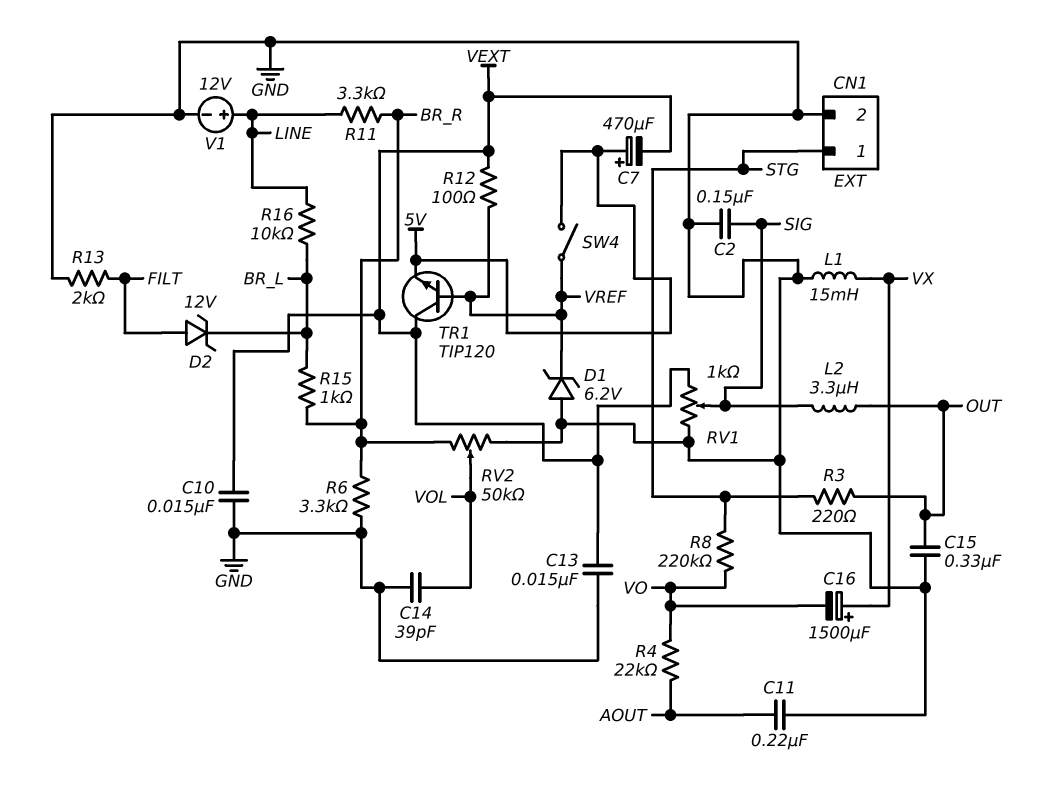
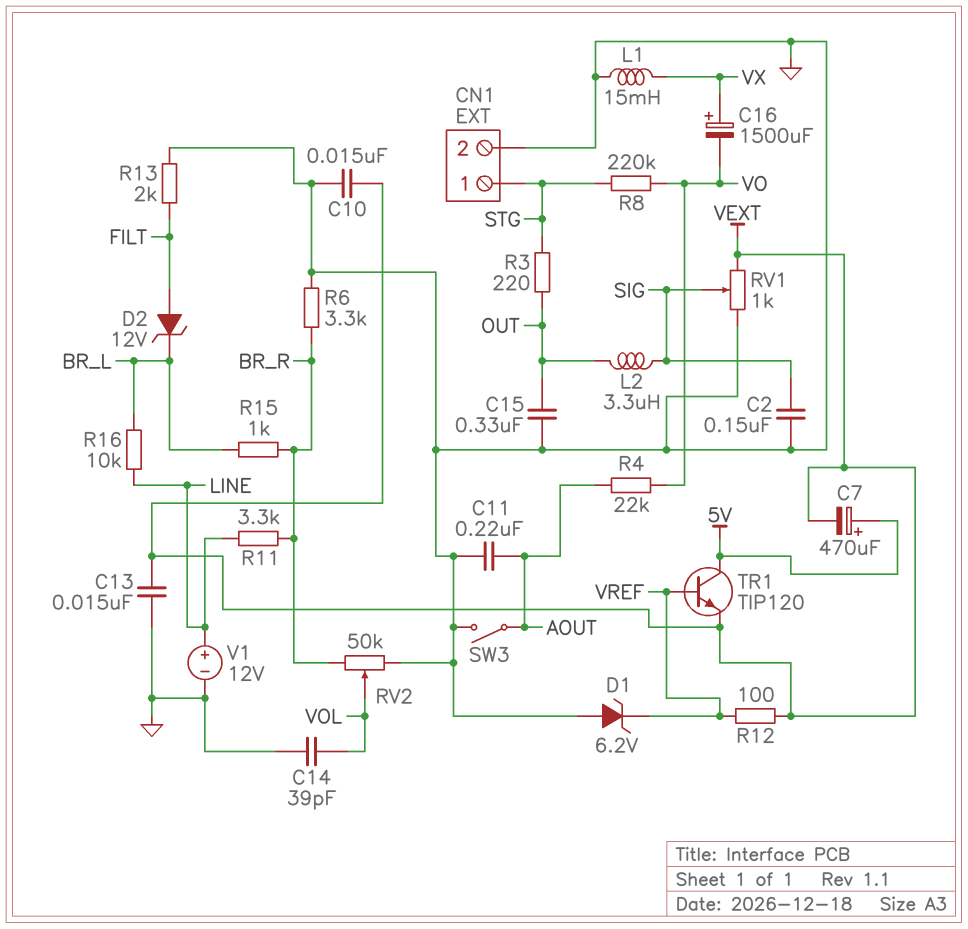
SW3: none -> switch (AOUT, GND)
SW4: switch (5V, VREF) -> none
TR1: NPN TIP120 (B VREF, C VEXT, E 5V) -> NPN TIP120 (B VREF, C 5V, E VEXT)

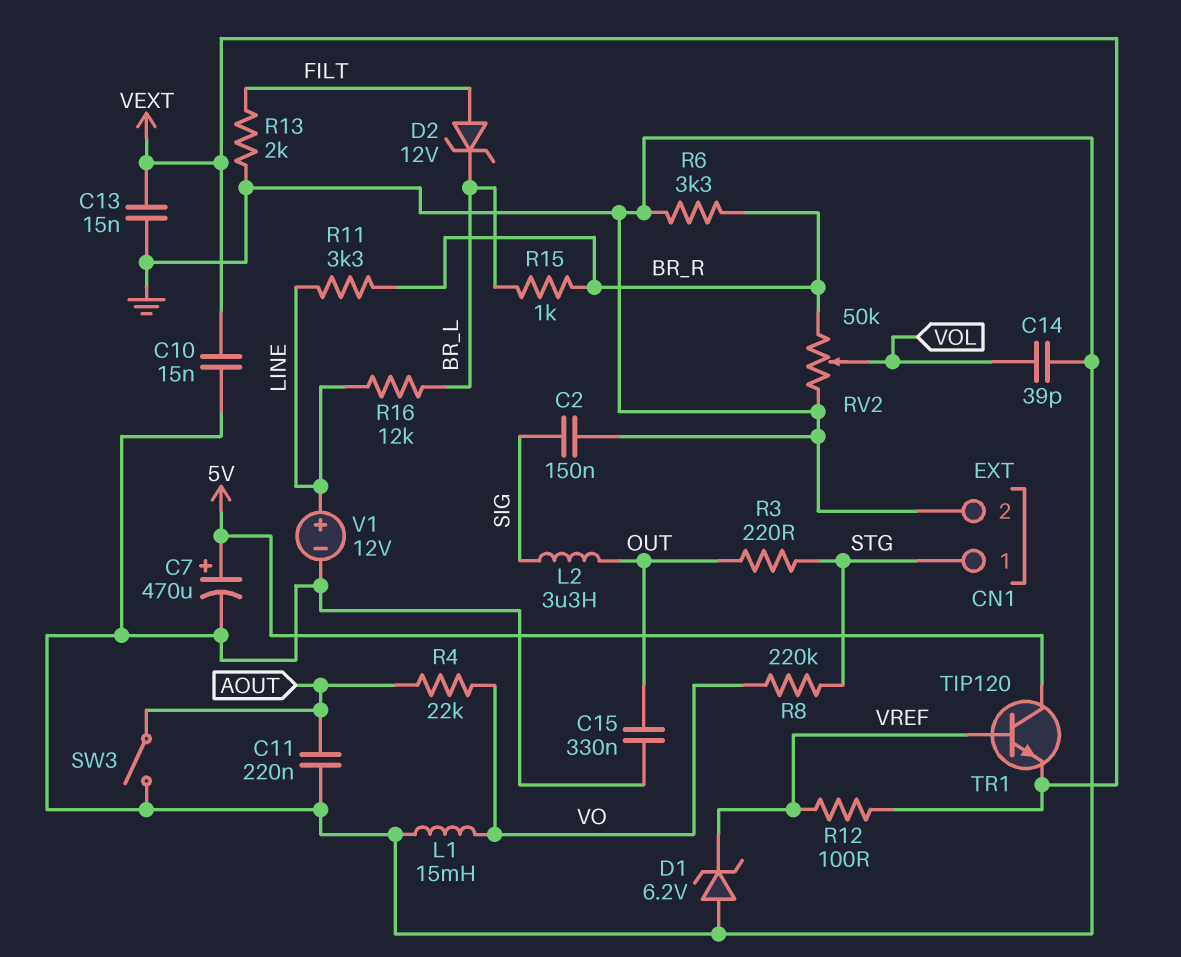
C7: 470uF (plus 5V, minus VEXT) -> 470uF (plus 5V, minus GND)
C16: 1500uF (plus VX, minus VO) -> none
L1: 15mH (GND, VX) -> 15mH (GND, VO)
R16: 10k (BR_L, LINE) -> 12k (BR_L, LINE)
RV1: 1k (GND, VEXT, wiper SIG) -> none

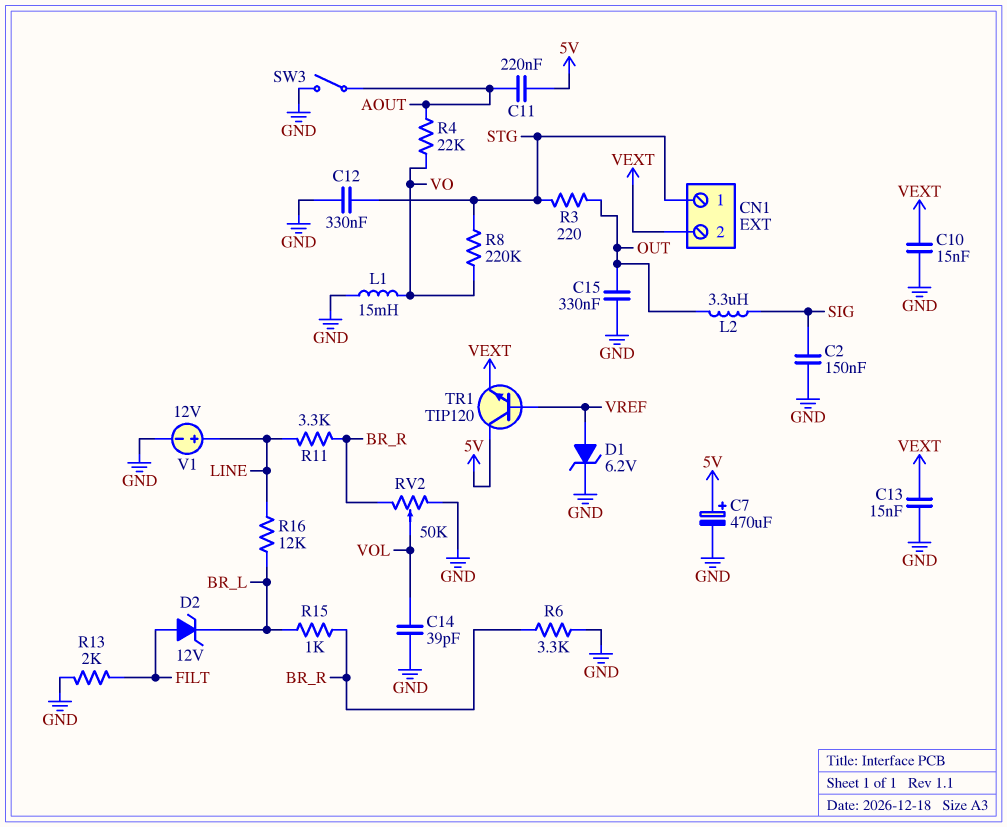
C11: 220nF (AOUT, GND) -> 220nF (5V, AOUT)
C12: none -> 330nF (GND, STG)
CN1 pin 2: GND -> VEXT
D1: zener 6.2V (A GND, K VREF) -> zener 6.2V (A VREF, K GND)
R12: 100 (VEXT, VREF) -> none

